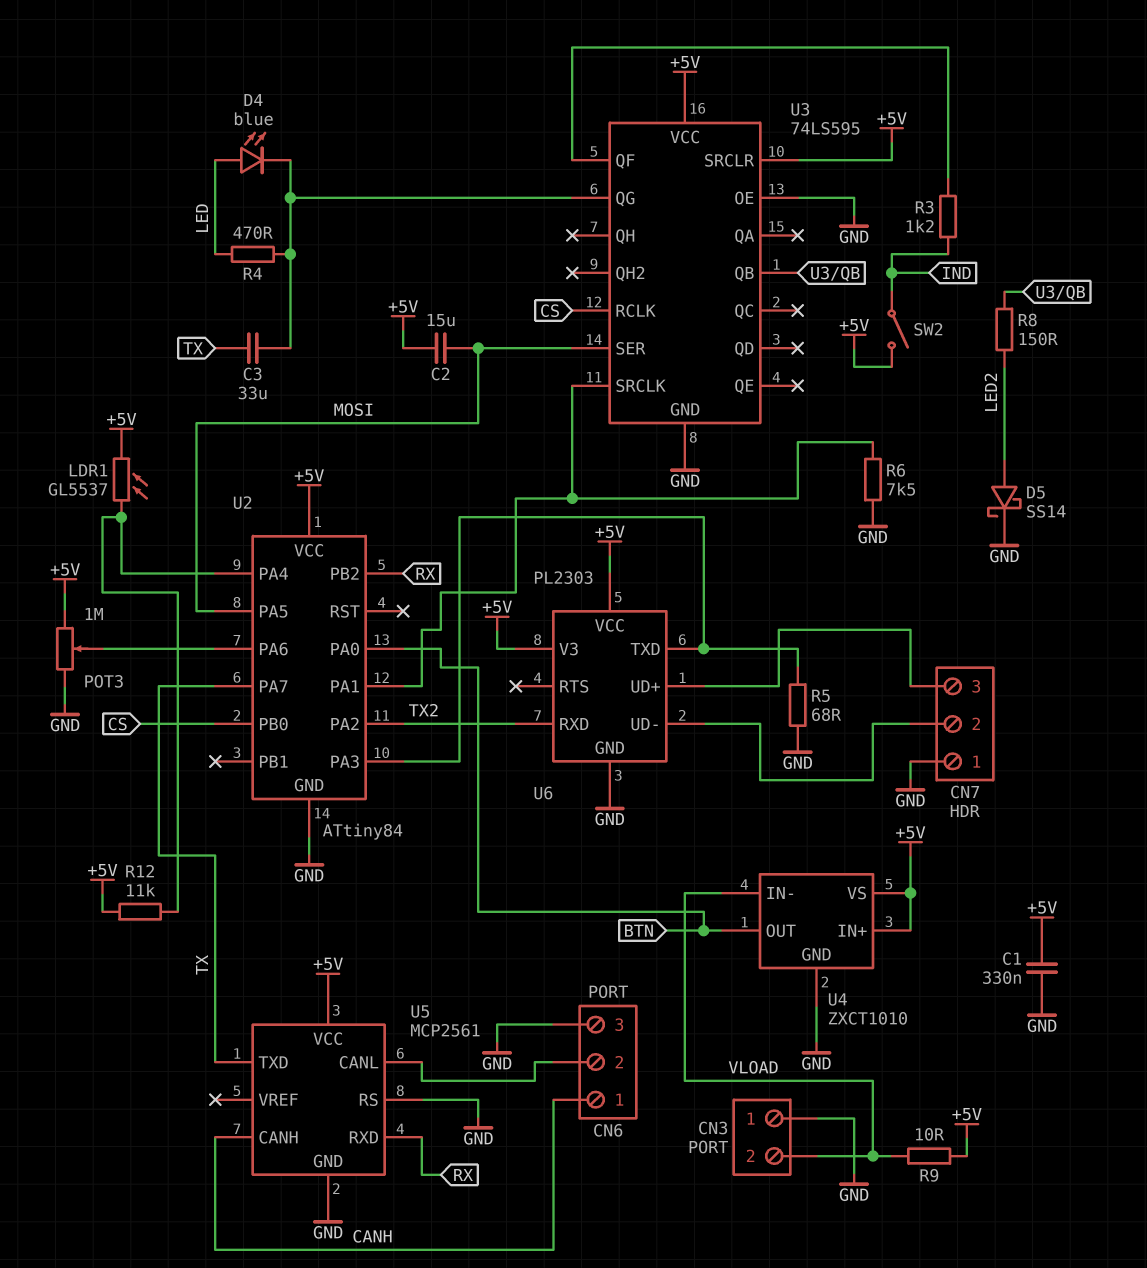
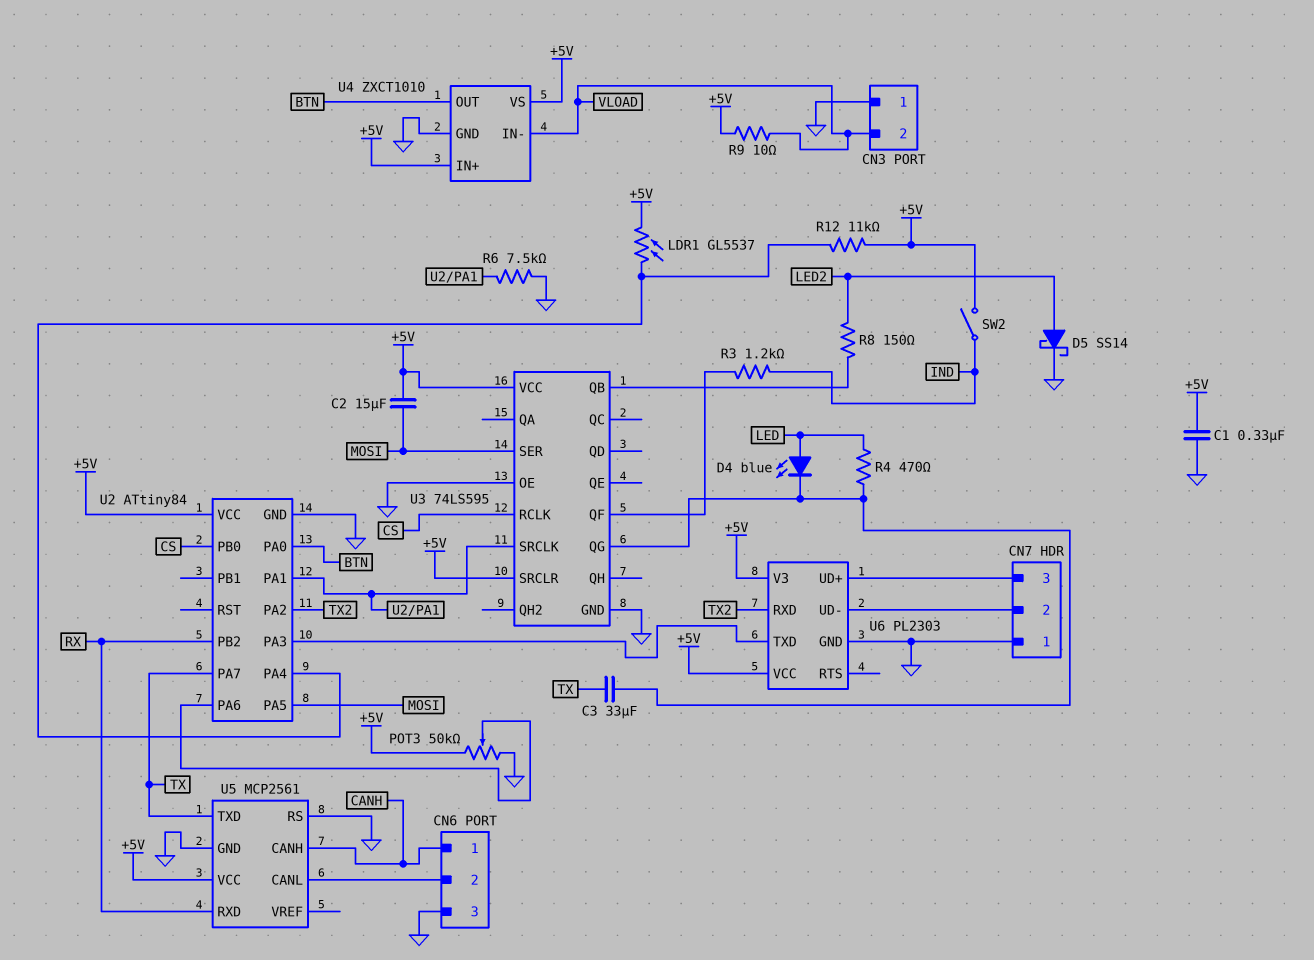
POT3: 1M (+5V, GND, wiper U2/PA6) -> 50k (+5V, GND, wiper U2/PA6)
R5: 68 (GND, U2/PA3) -> none

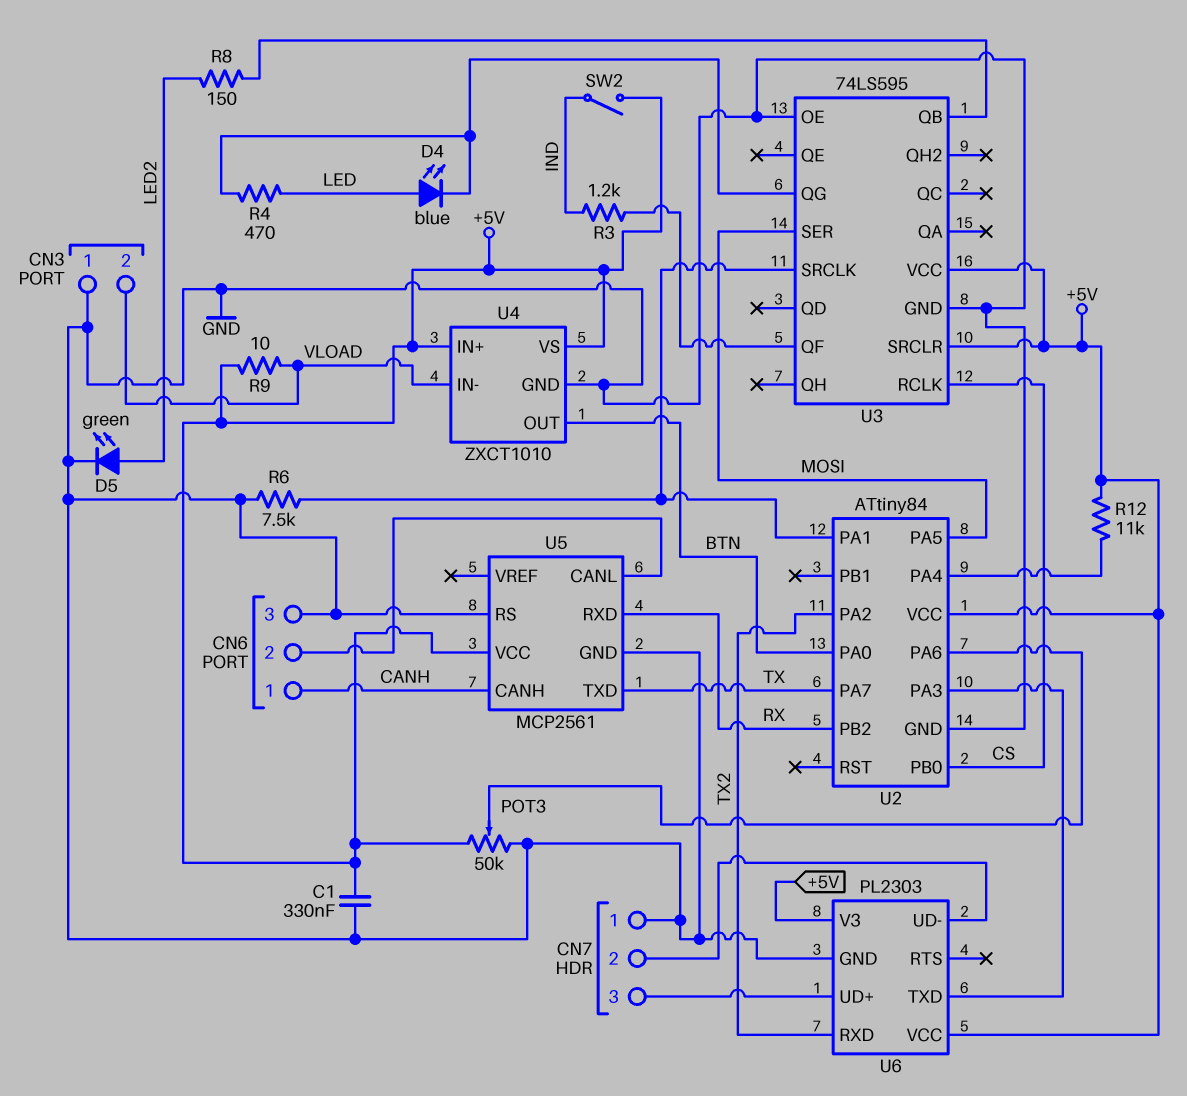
C2: 15uF (+5V, MOSI) -> none
C3: 33uF (TX, U3/QG) -> none
D5: schottky SS14 (A LED2, K GND) -> LED green (A LED2, K GND)
LDR1: GL5537 (+5V, U2/PA4) -> none

